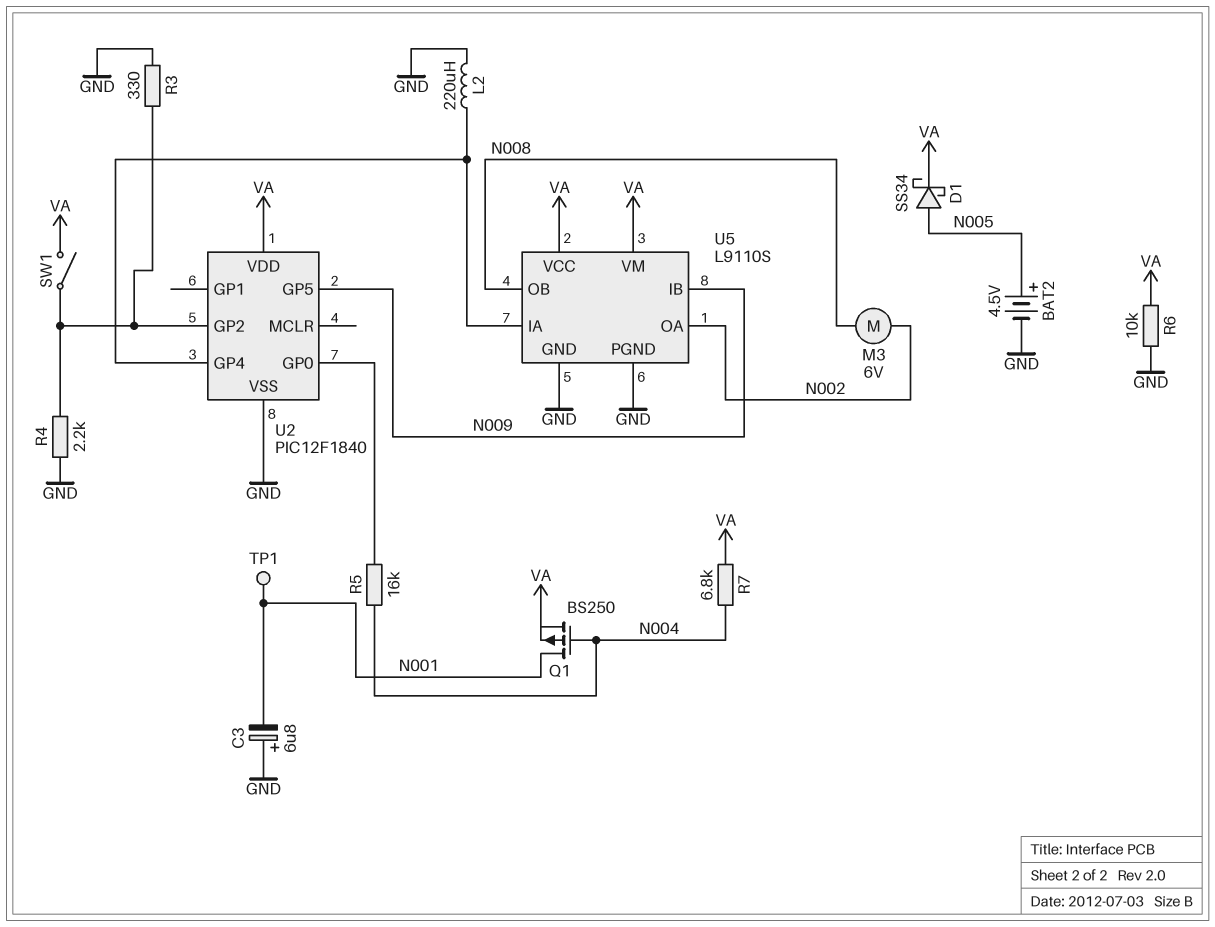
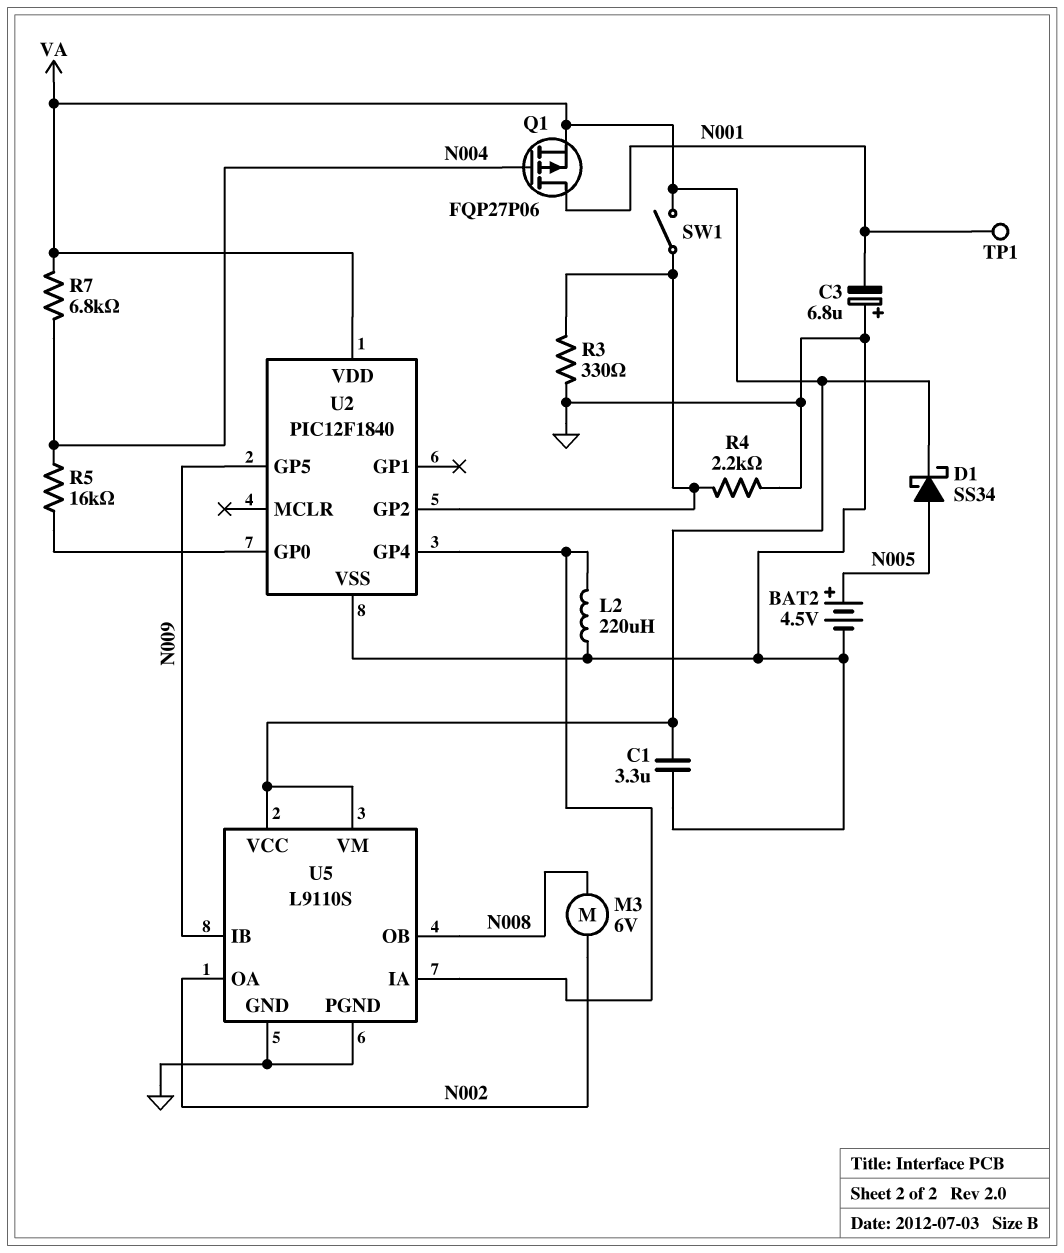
C1: none -> 3.3uF (GND, VA)
Q1: PMOS BS250 (G N004, D N001, S VA) -> PMOS FQP27P06 (G N004, D N001, S VA)
R6: 10k (GND, VA) -> none

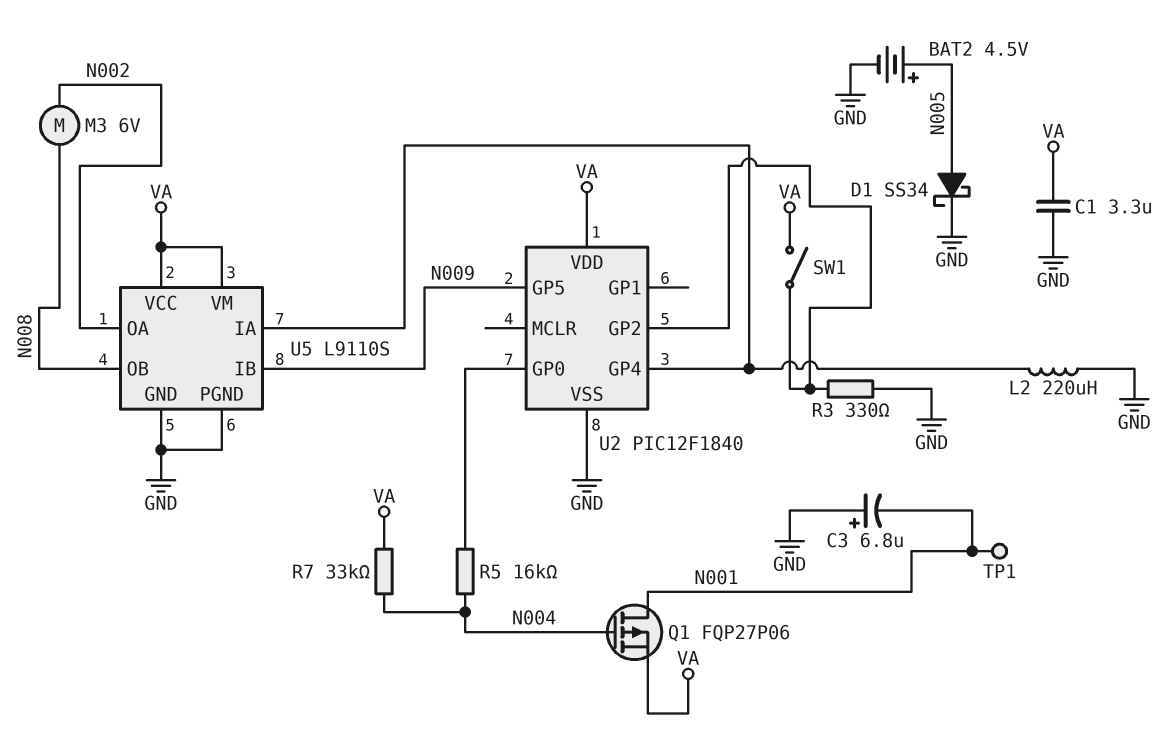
D1: schottky SS34 (A N005, K VA) -> schottky SS34 (A N005, K GND)
R4: 2.2k (GND, U2/GP2) -> none
R7: 6.8k (N004, VA) -> 33k (N004, VA)

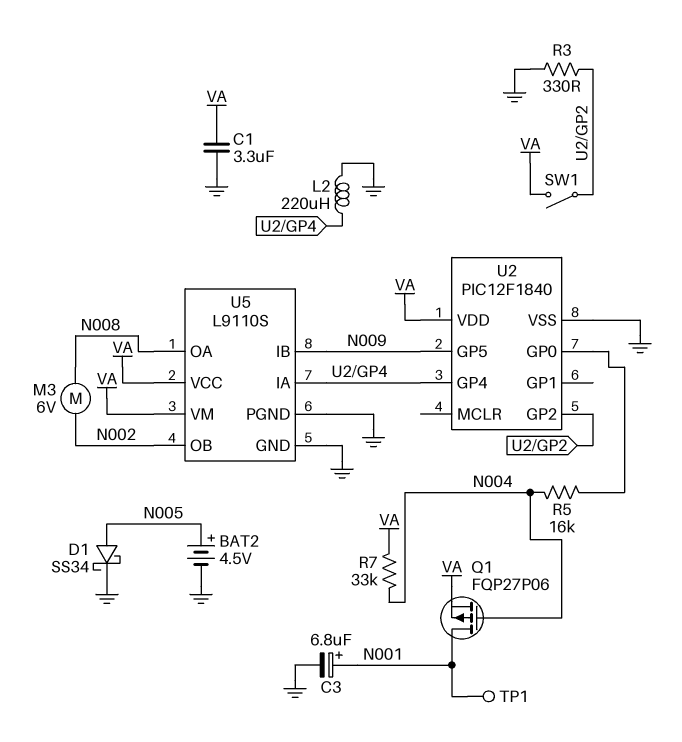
C3: 6.8uF (plus GND, minus N001) -> 6.8uF (plus N001, minus GND)
U5 pin OA: N002 -> N008
U5 pin OB: N008 -> N002

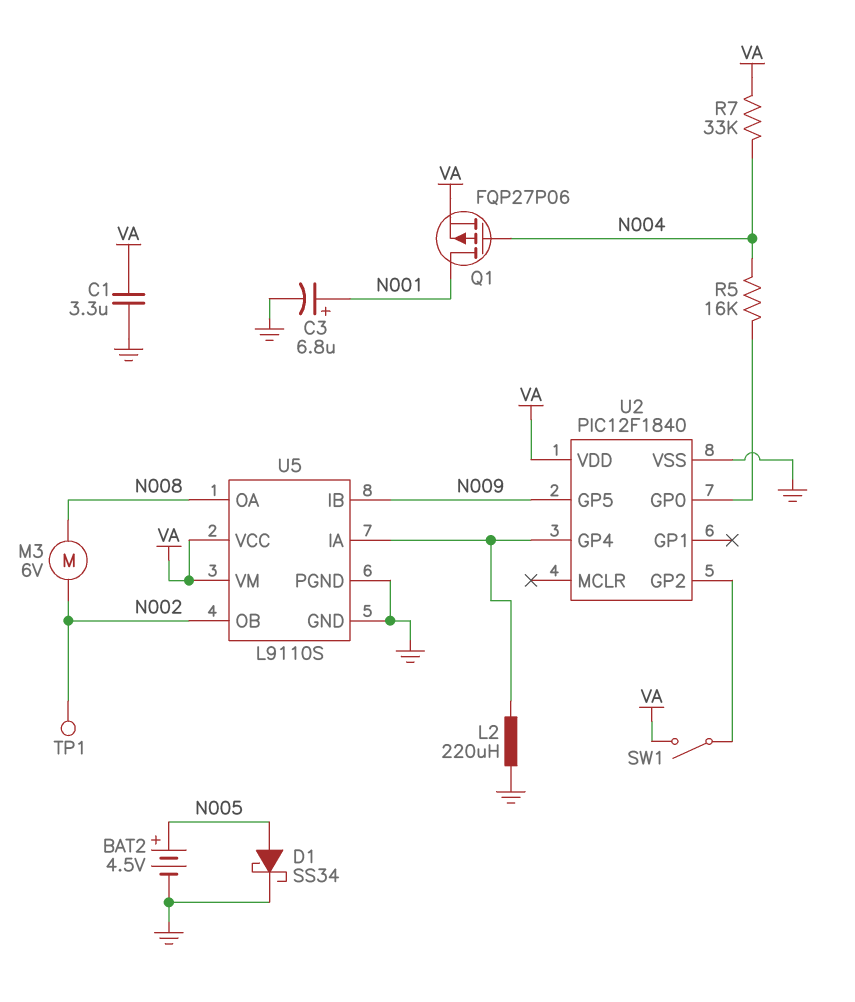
R3: 330 (GND, U2/GP2) -> none
TP1: test point (N001) -> test point (N002)

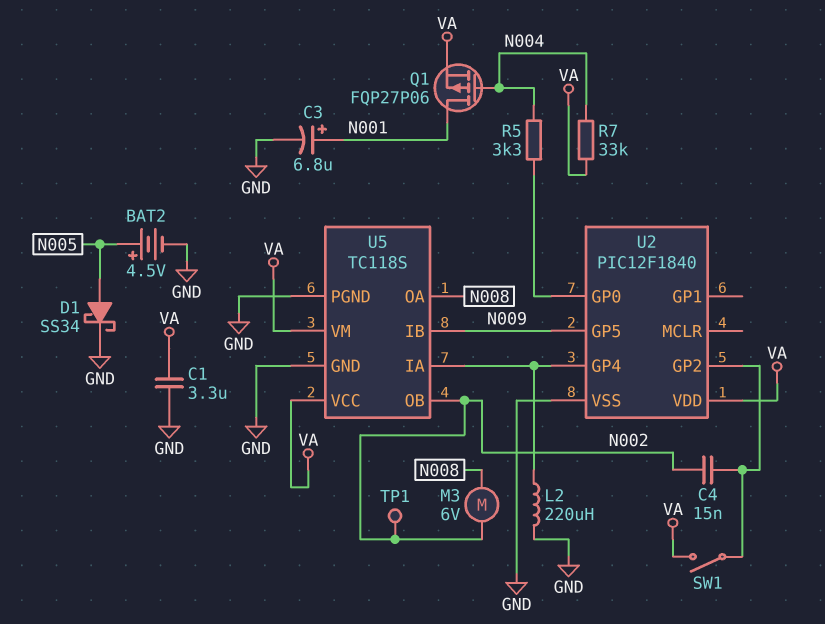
C4: none -> 15nF (N002, U2/GP2)
R5: 16k (N004, U2/GP0) -> 3.3k (N004, U2/GP0)
U5: L9110S -> TC118S

